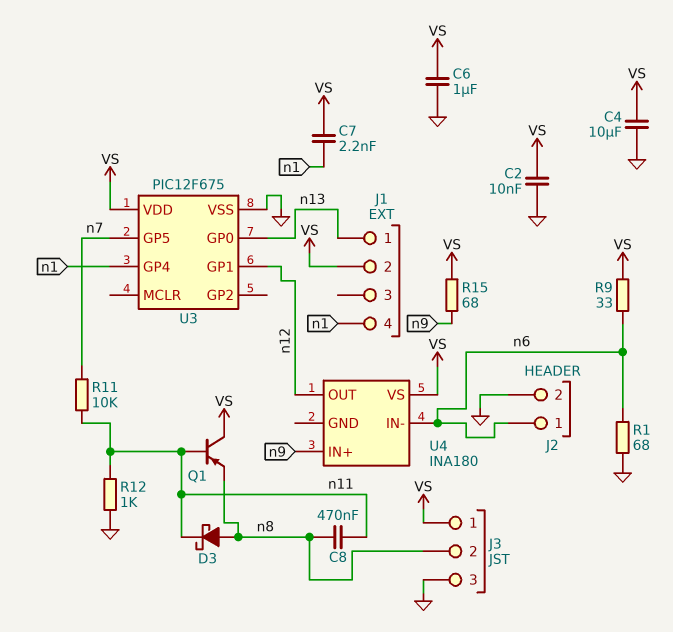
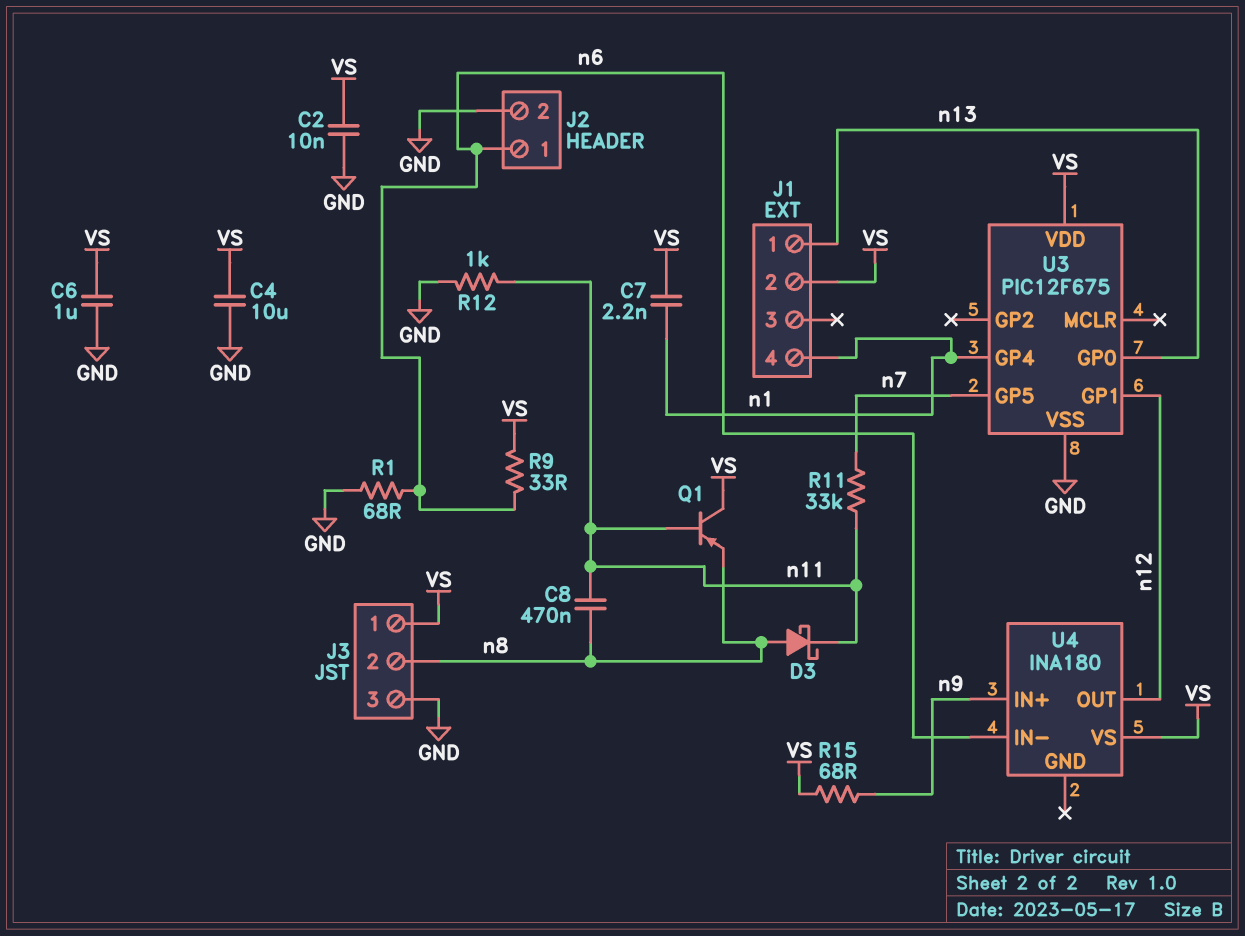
R11: 10k (n7, n11) -> 33k (n7, n11)

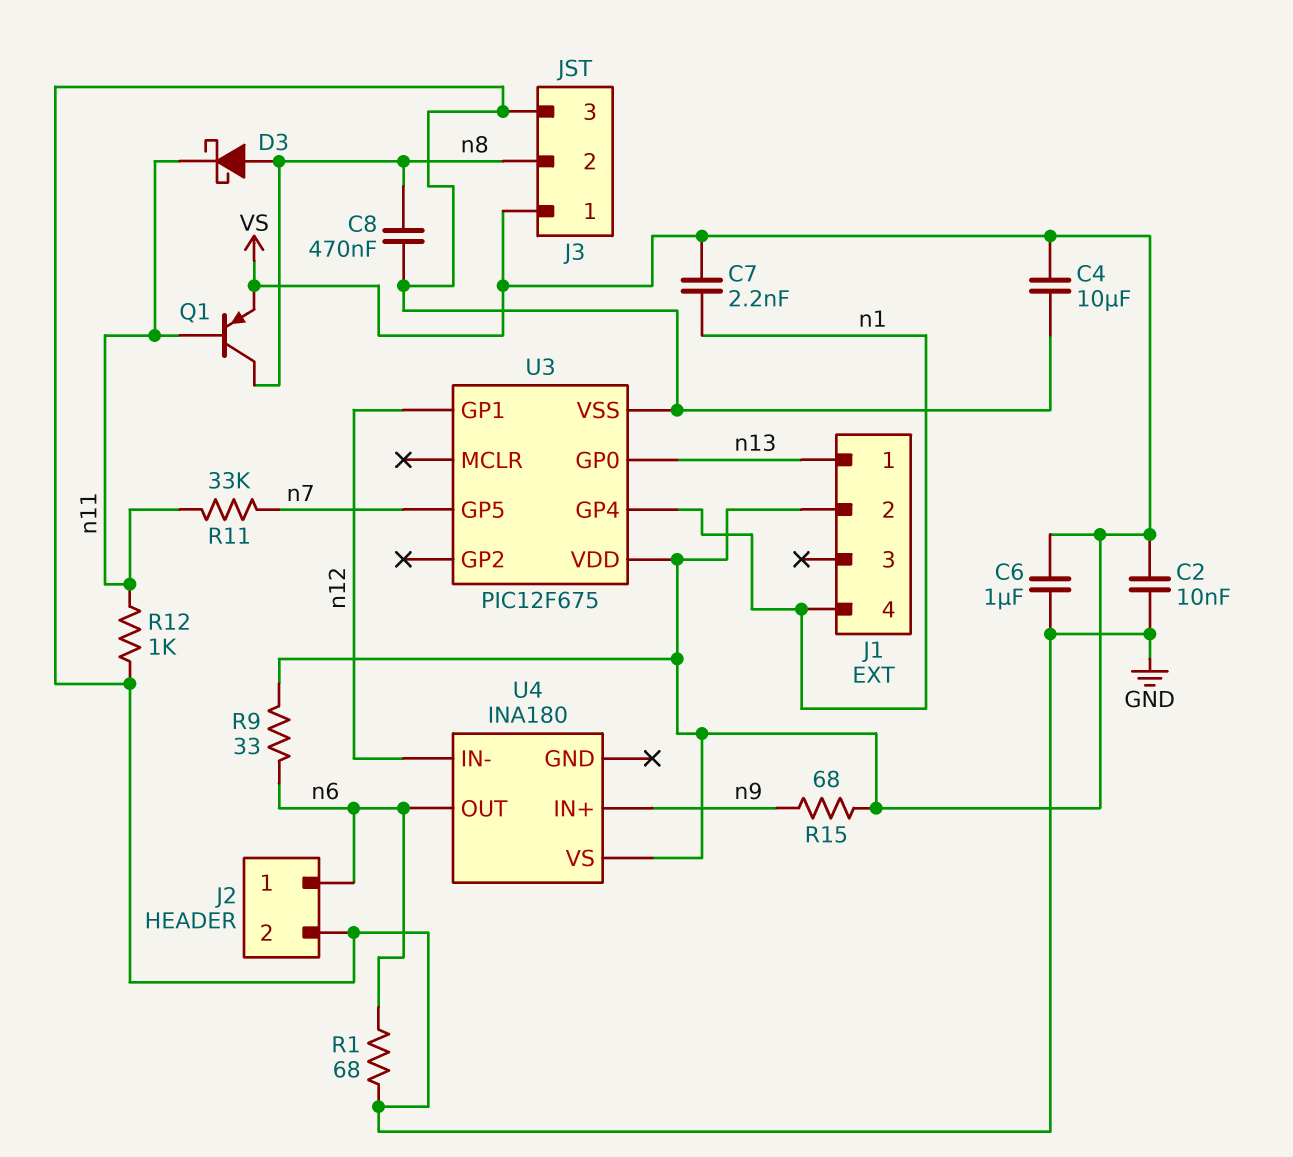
C8: 470nF (n8, n11) -> 470nF (GND, n8)
Q1: PNP (B n11, C VS, E n8) -> PNP (B n11, C n8, E VS)
U4 pin IN-: n6 -> n12
U4 pin OUT: n12 -> n6

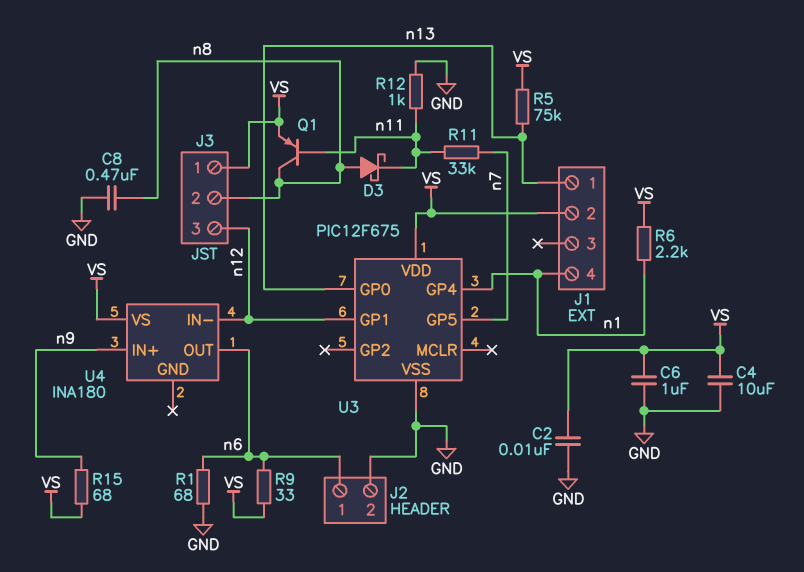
C7: 2.2nF (VS, n1) -> none
J3 pin 3: GND -> n12
R5: none -> 75k (VS, n13)
R6: none -> 2.2k (VS, n1)

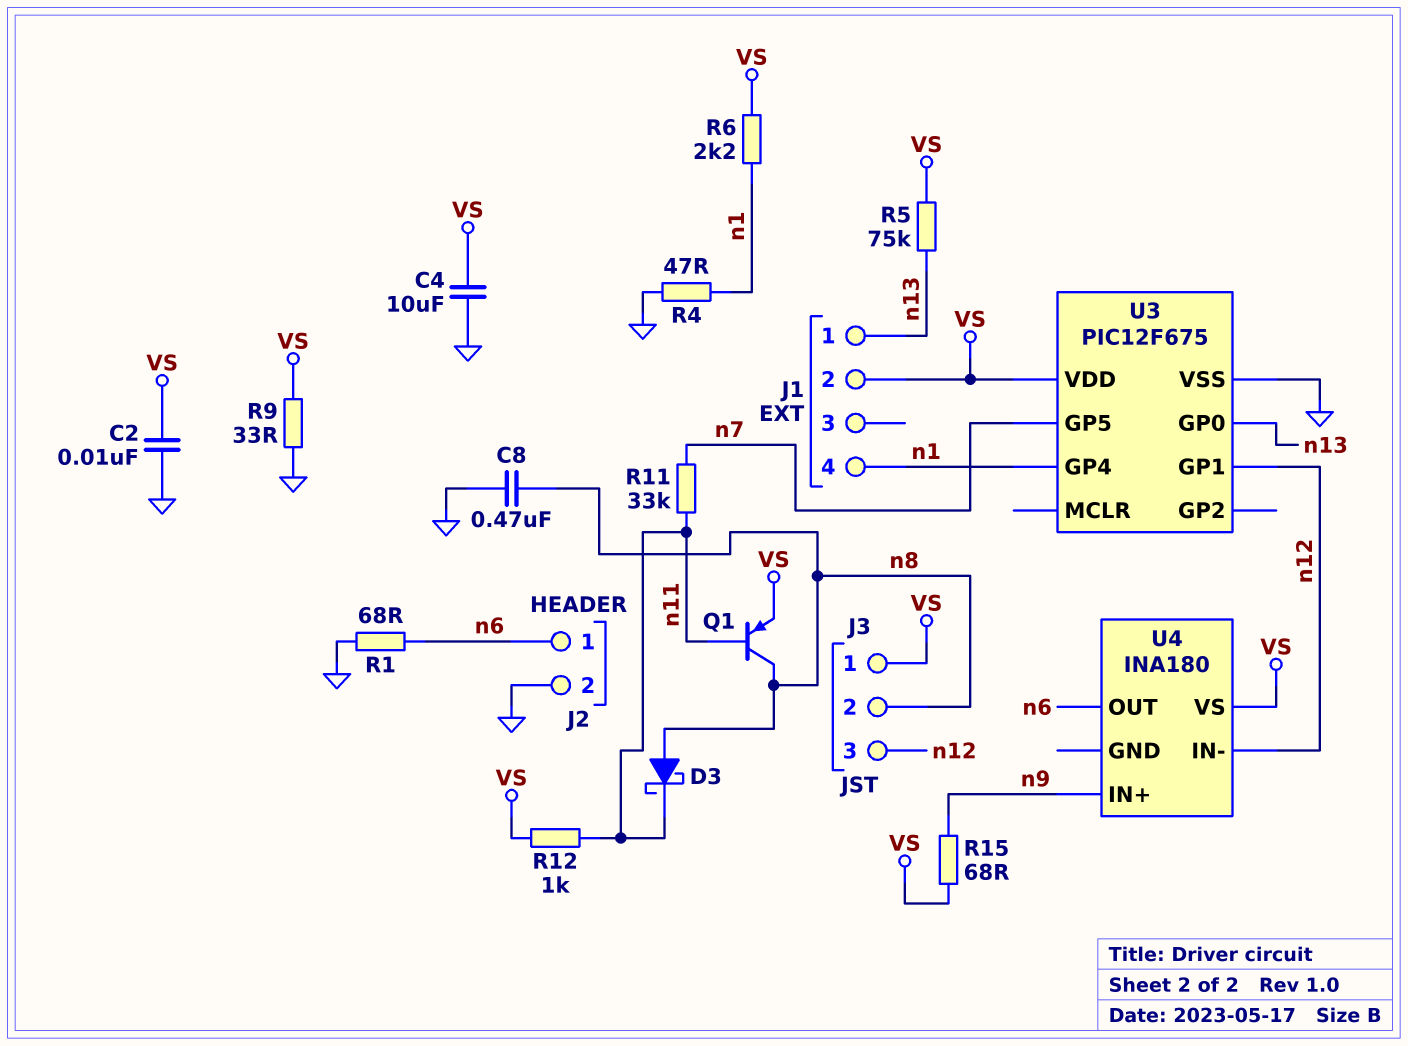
C6: 1uF (GND, VS) -> none
R4: none -> 47 (GND, n1)
R9: 33 (VS, n6) -> 33 (GND, VS)
R12: 1k (GND, n11) -> 1k (VS, n11)

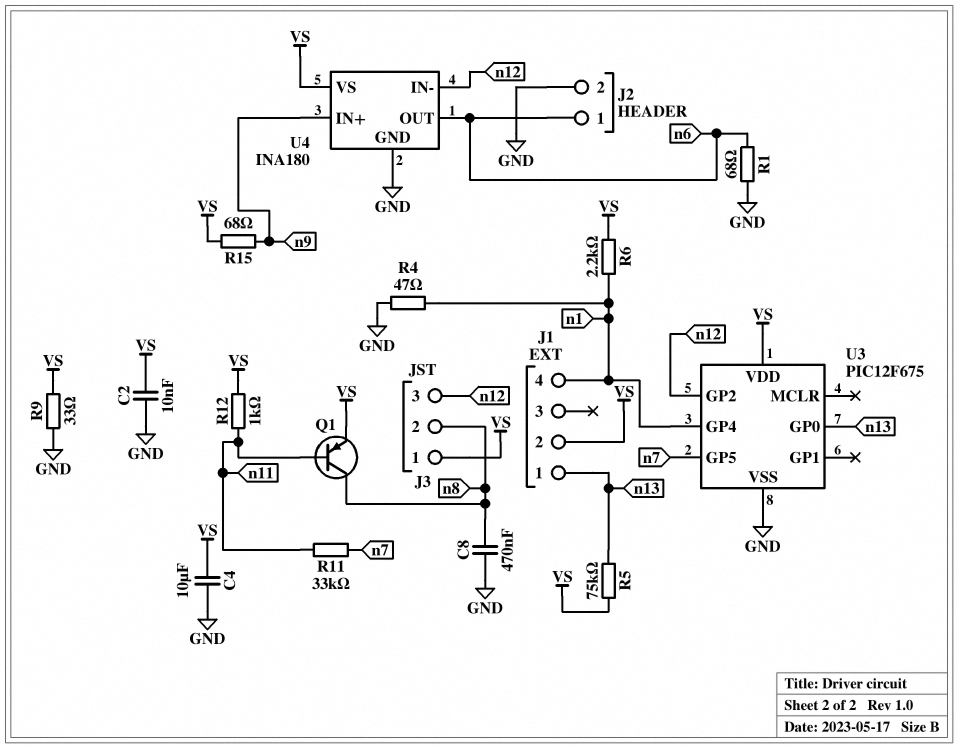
D3: schottky (A n8, K n11) -> none
U3 pin GP1: n12 -> none
U3 pin GP2: none -> n12
U4 pin GND: none -> GND

